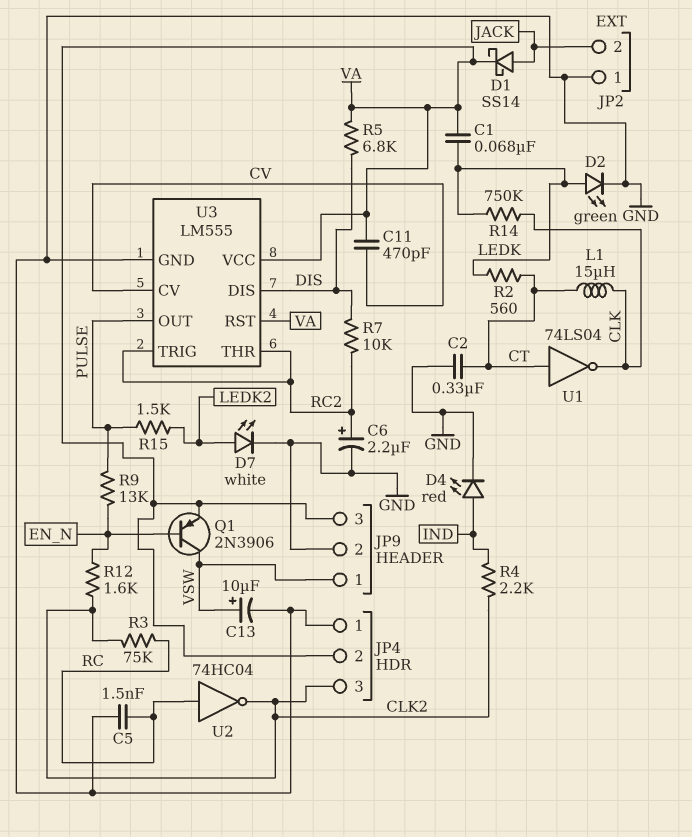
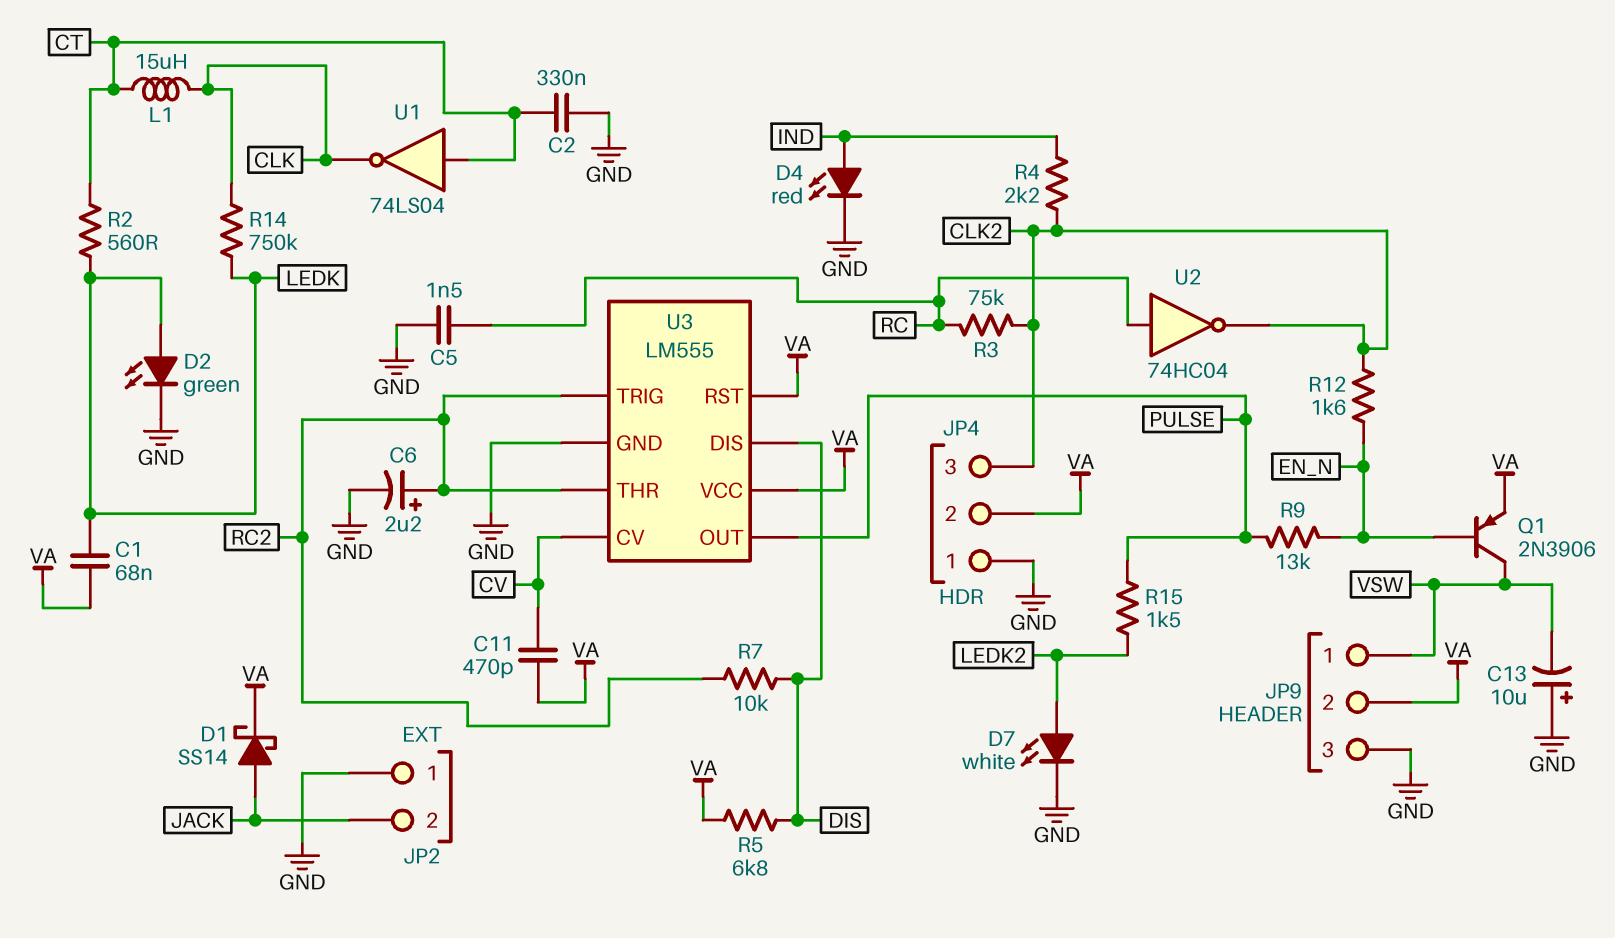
C13: 10uF (plus VSW, minus GND) -> 10uF (plus GND, minus VSW)
JP9 pin 2: GND -> VA
JP9 pin 3: VA -> GND

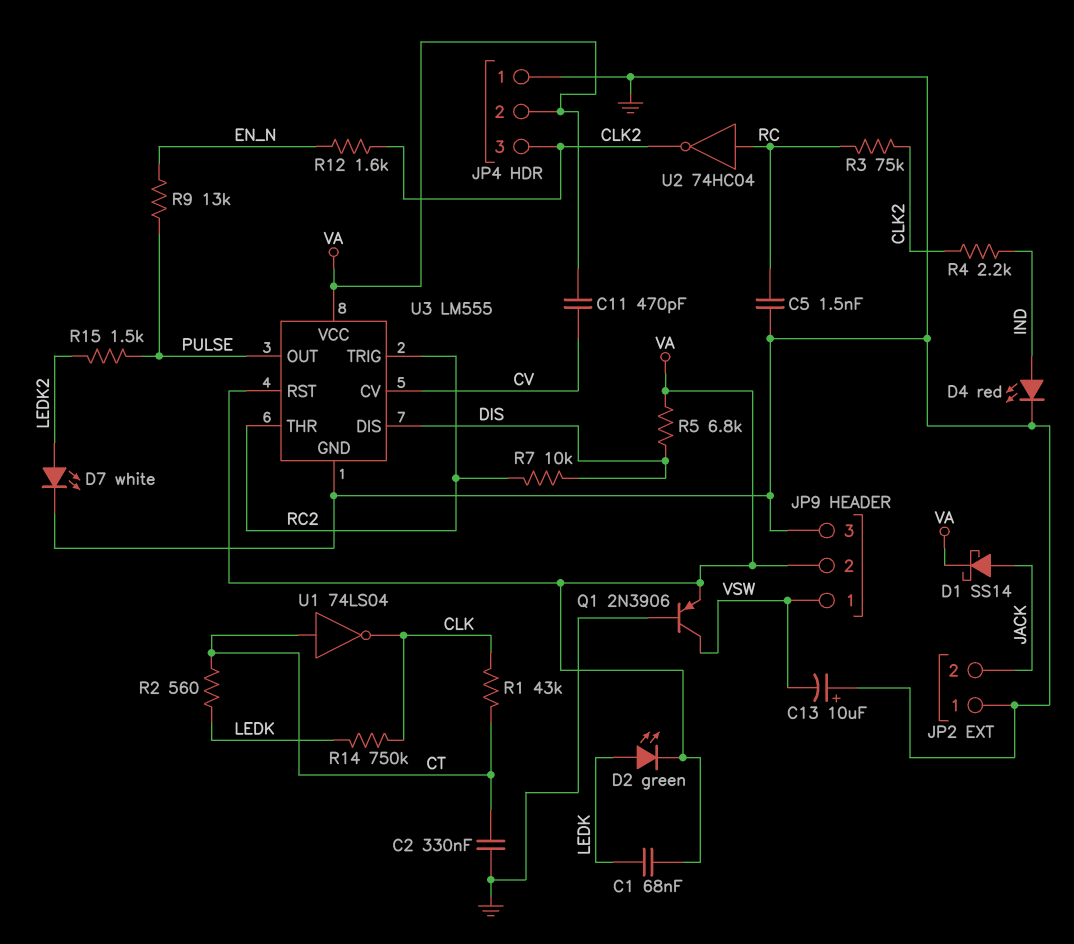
C6: 2.2uF (plus RC2, minus GND) -> none
D2: LED green (A LEDK, K GND) -> LED green (A LEDK, K VA)
L1: 15uH (CLK, CT) -> none
Q1: PNP 2N3906 (B EN_N, C VSW, E VA) -> PNP 2N3906 (B GND, C VSW, E VA)
R1: none -> 43k (CLK, CT)

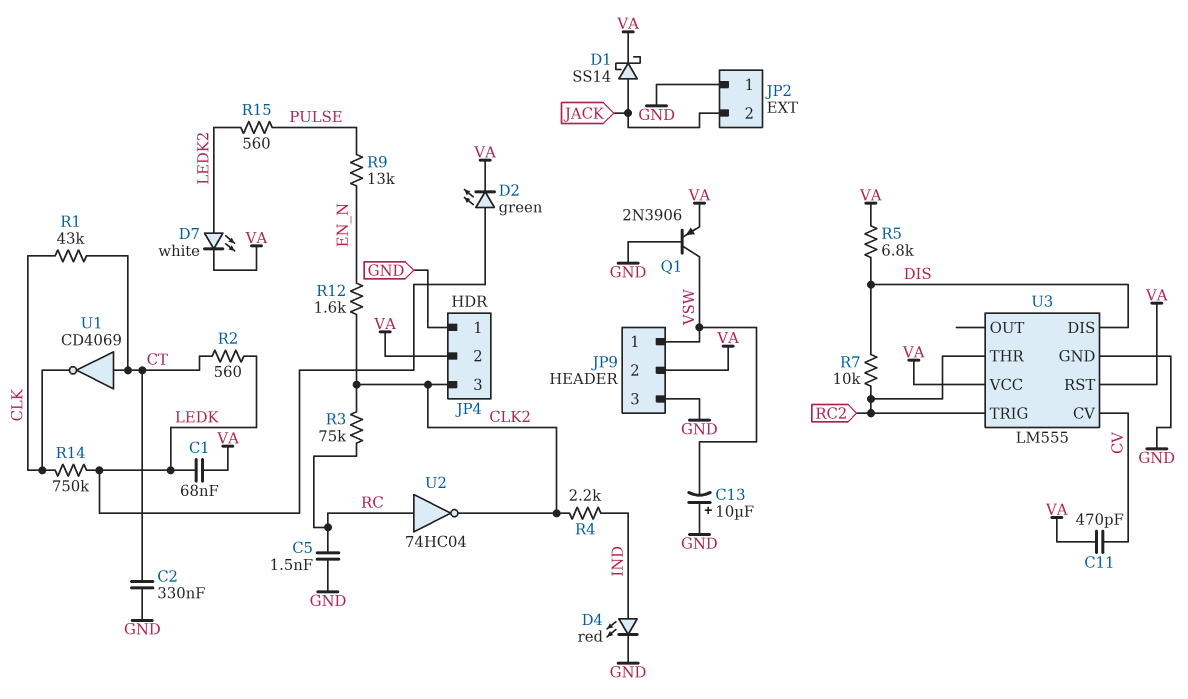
D7: LED white (A LEDK2, K GND) -> LED white (A LEDK2, K VA)
R15: 1.5k (LEDK2, PULSE) -> 560 (LEDK2, PULSE)
U1: NOT 74LS04 (in CT, out CLK) -> NOT CD4069 (in CT, out CLK)
U3 pin OUT: PULSE -> none

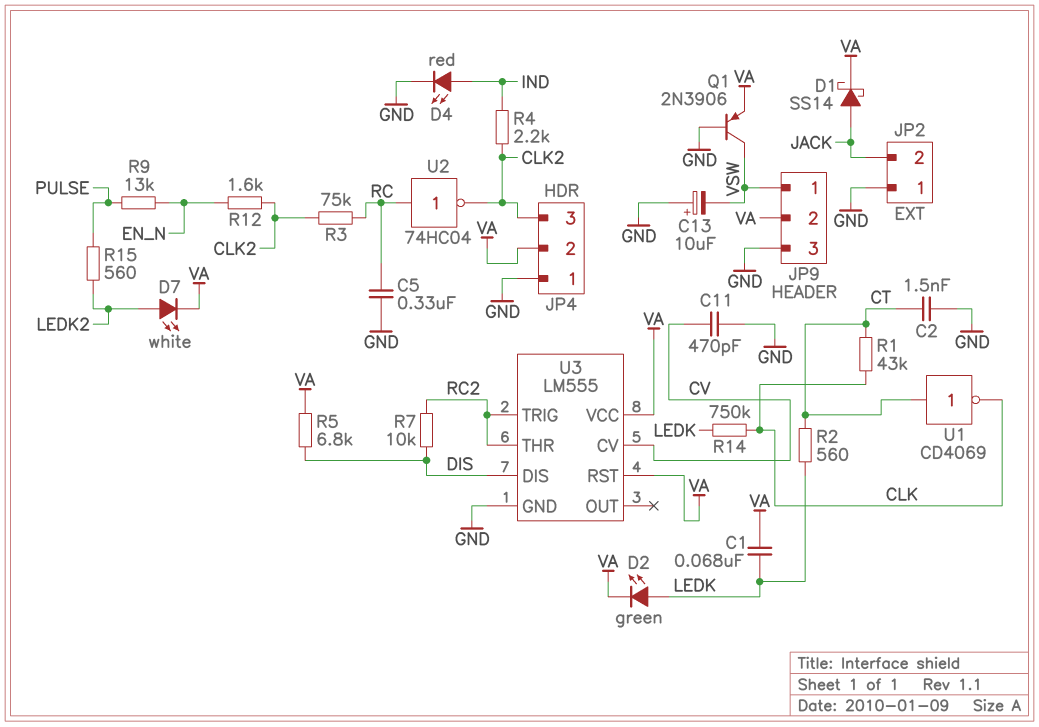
C2: 330nF (CT, GND) -> 1.5nF (CT, GND)
C5: 1.5nF (GND, RC) -> 330nF (GND, RC)
C11: 470pF (CV, VA) -> 470pF (CV, GND)

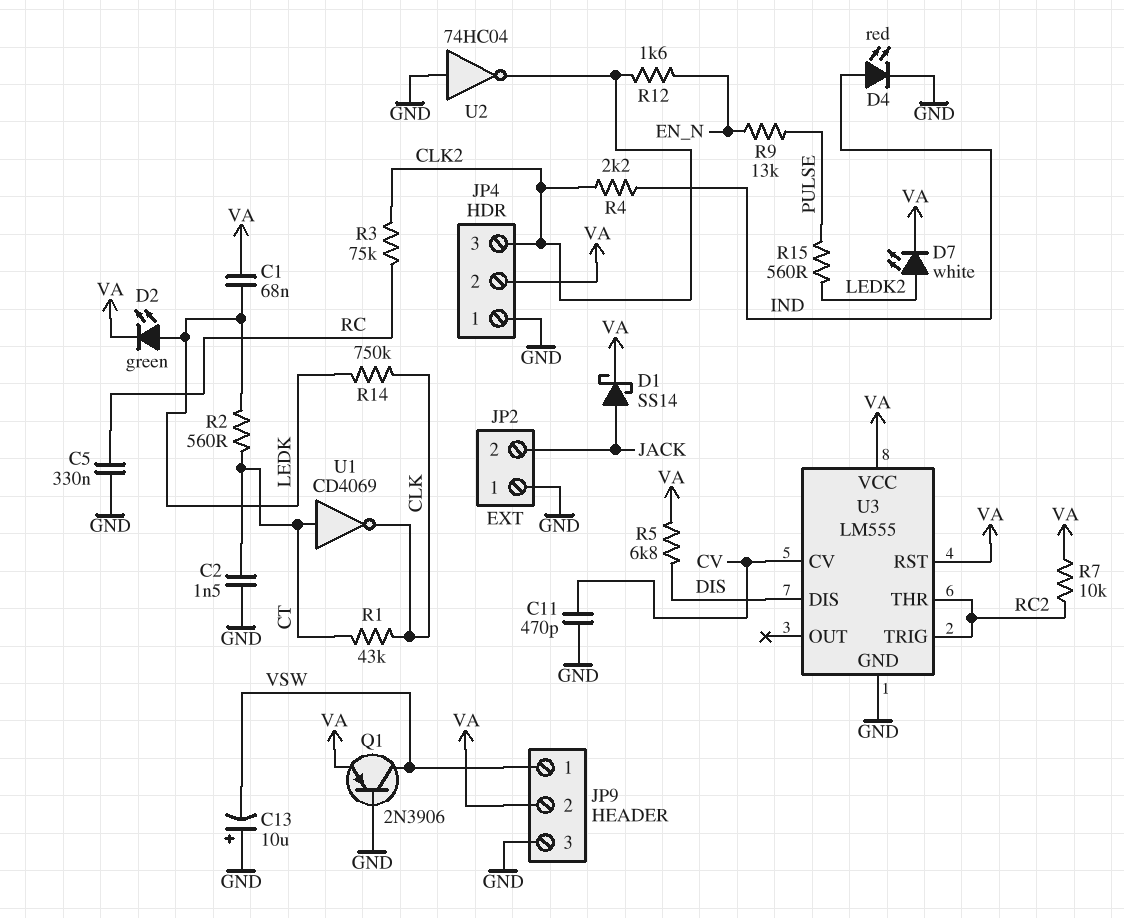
R7: 10k (DIS, RC2) -> 10k (RC2, VA)
U2: NOT 74HC04 (in RC, out CLK2) -> NOT 74HC04 (in GND, out CLK2)

